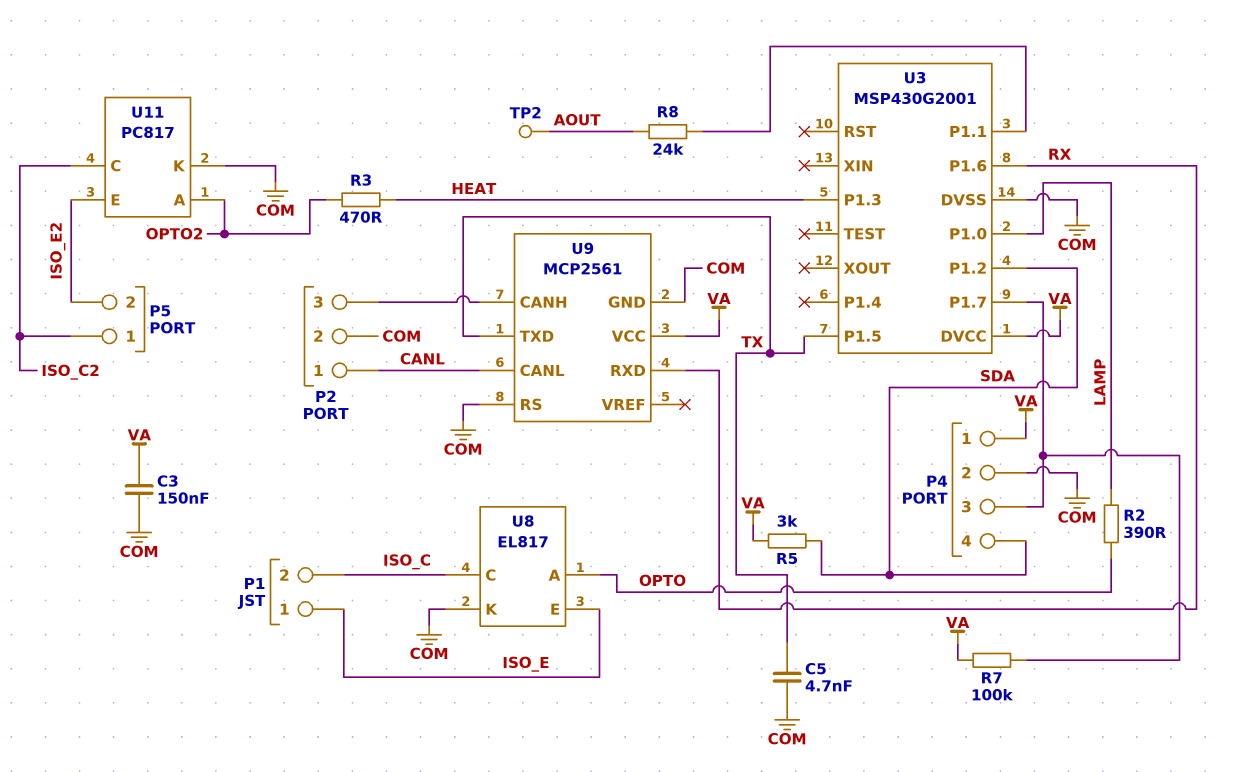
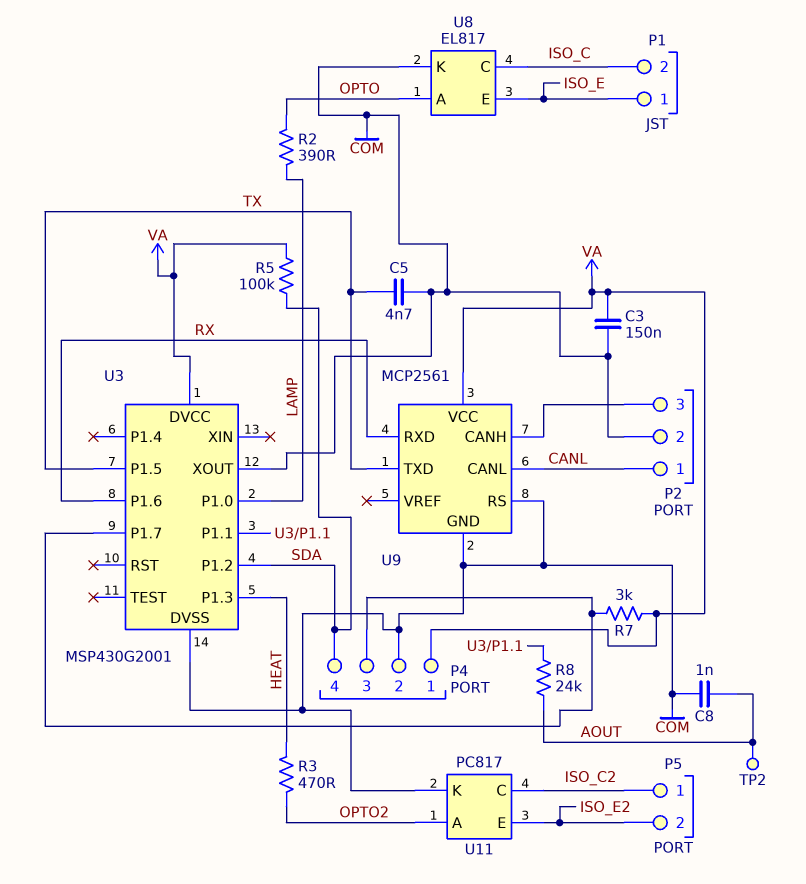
C8: none -> 1nF (AOUT, COM)
R5: 3k (SDA, VA) -> 100k (SDA, VA)
R7: 100k (P4/3, VA) -> 3k (P4/3, VA)
U3 pin XOUT: none -> COM

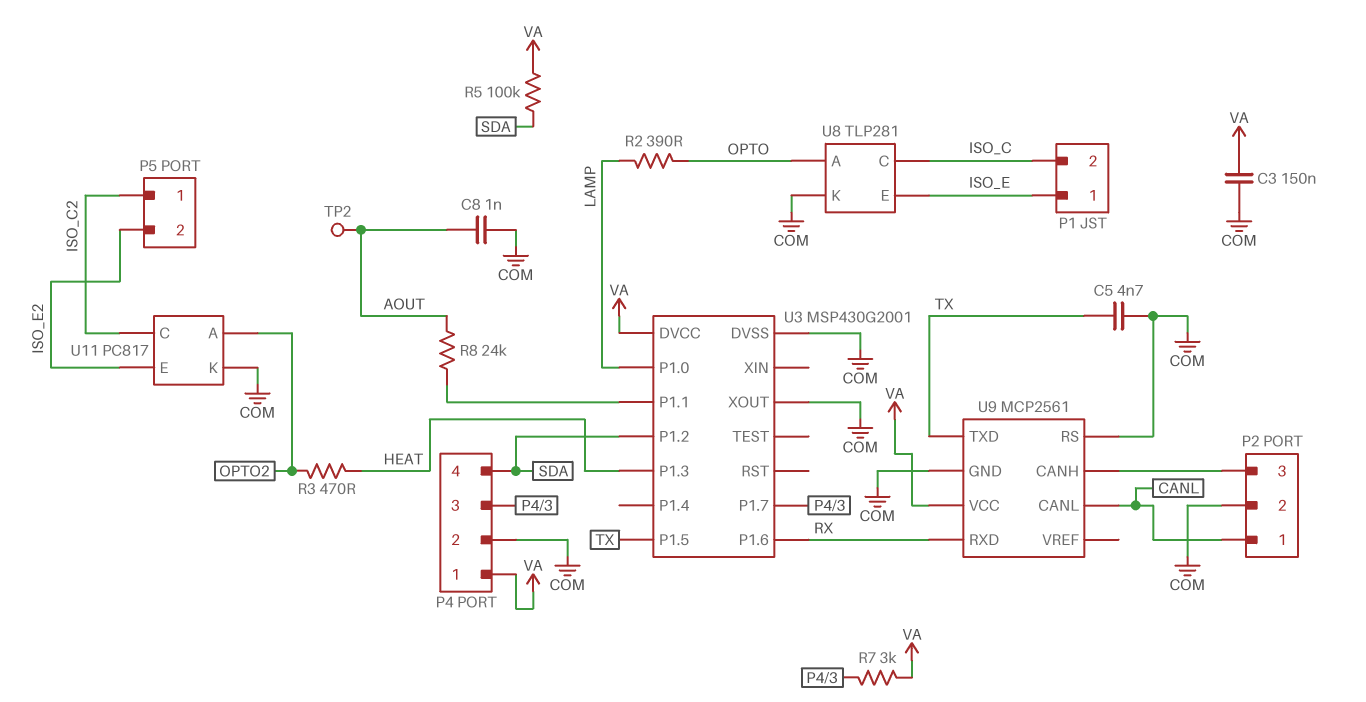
U8: EL817 -> TLP281

